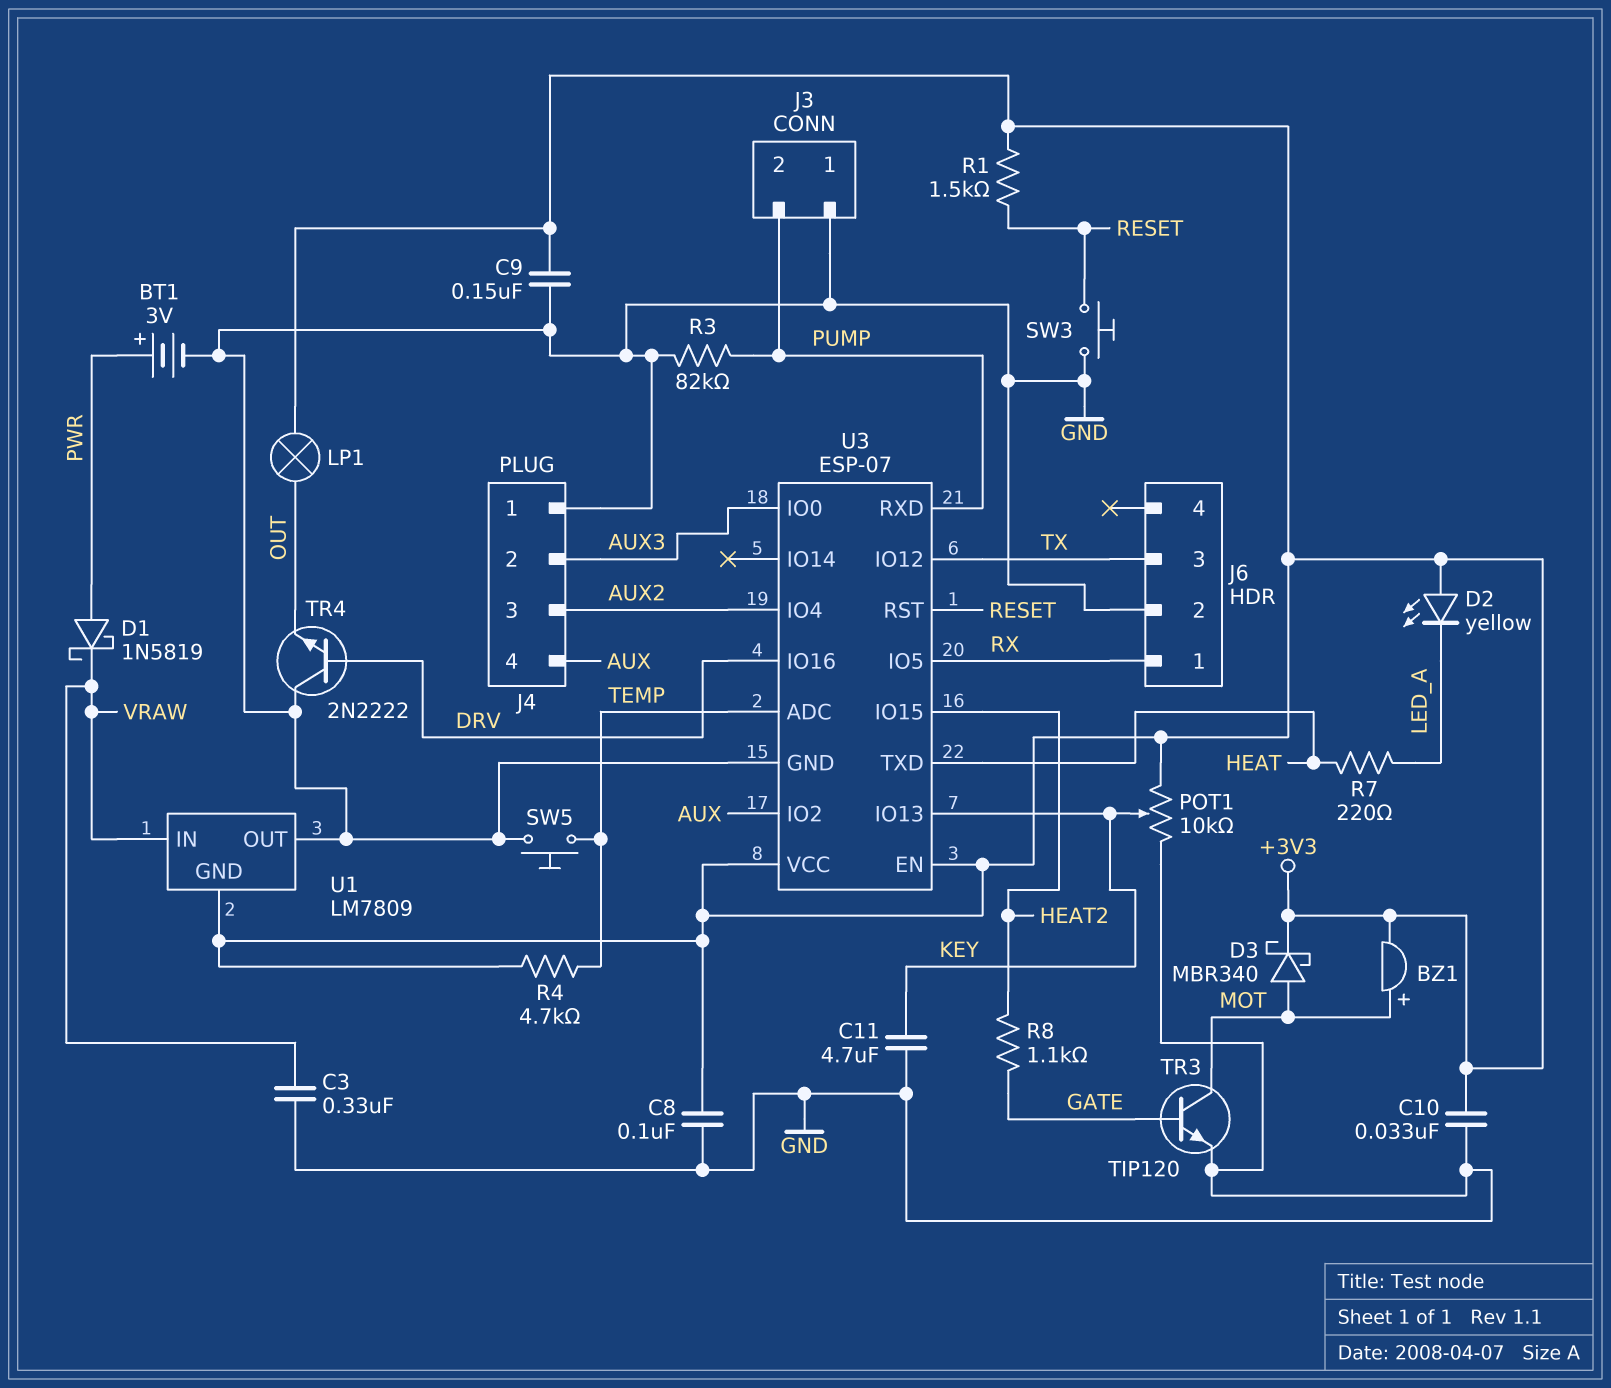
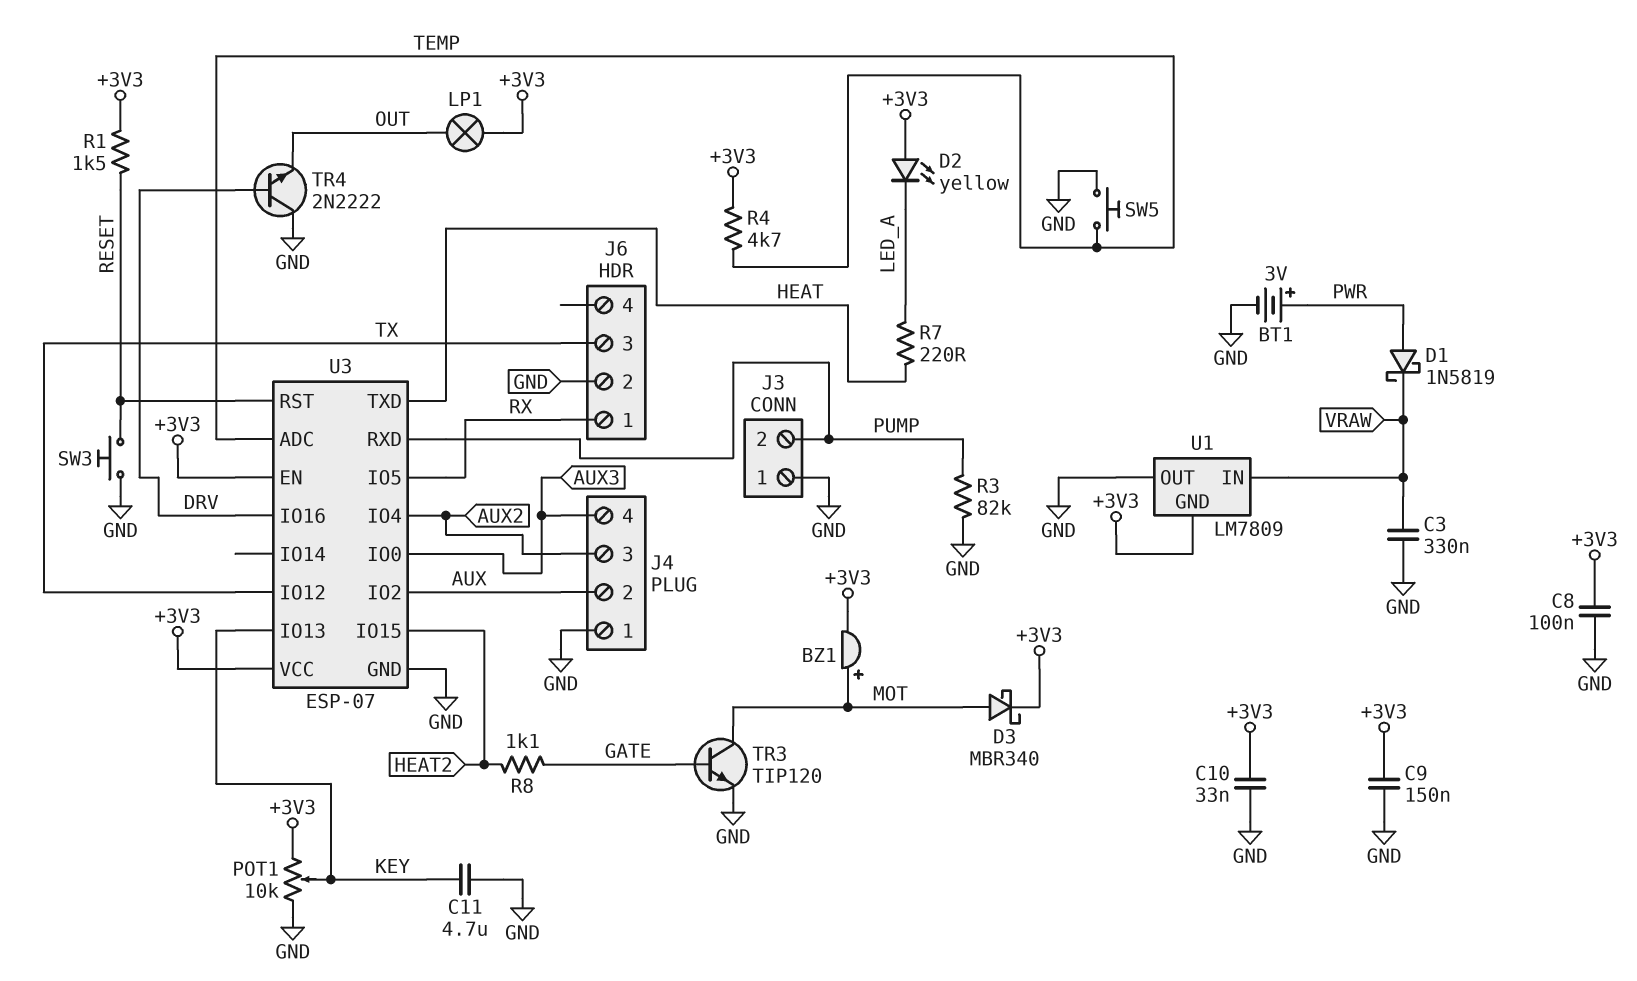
J4 pin 2: AUX3 -> AUX
J4 pin 4: AUX -> AUX3

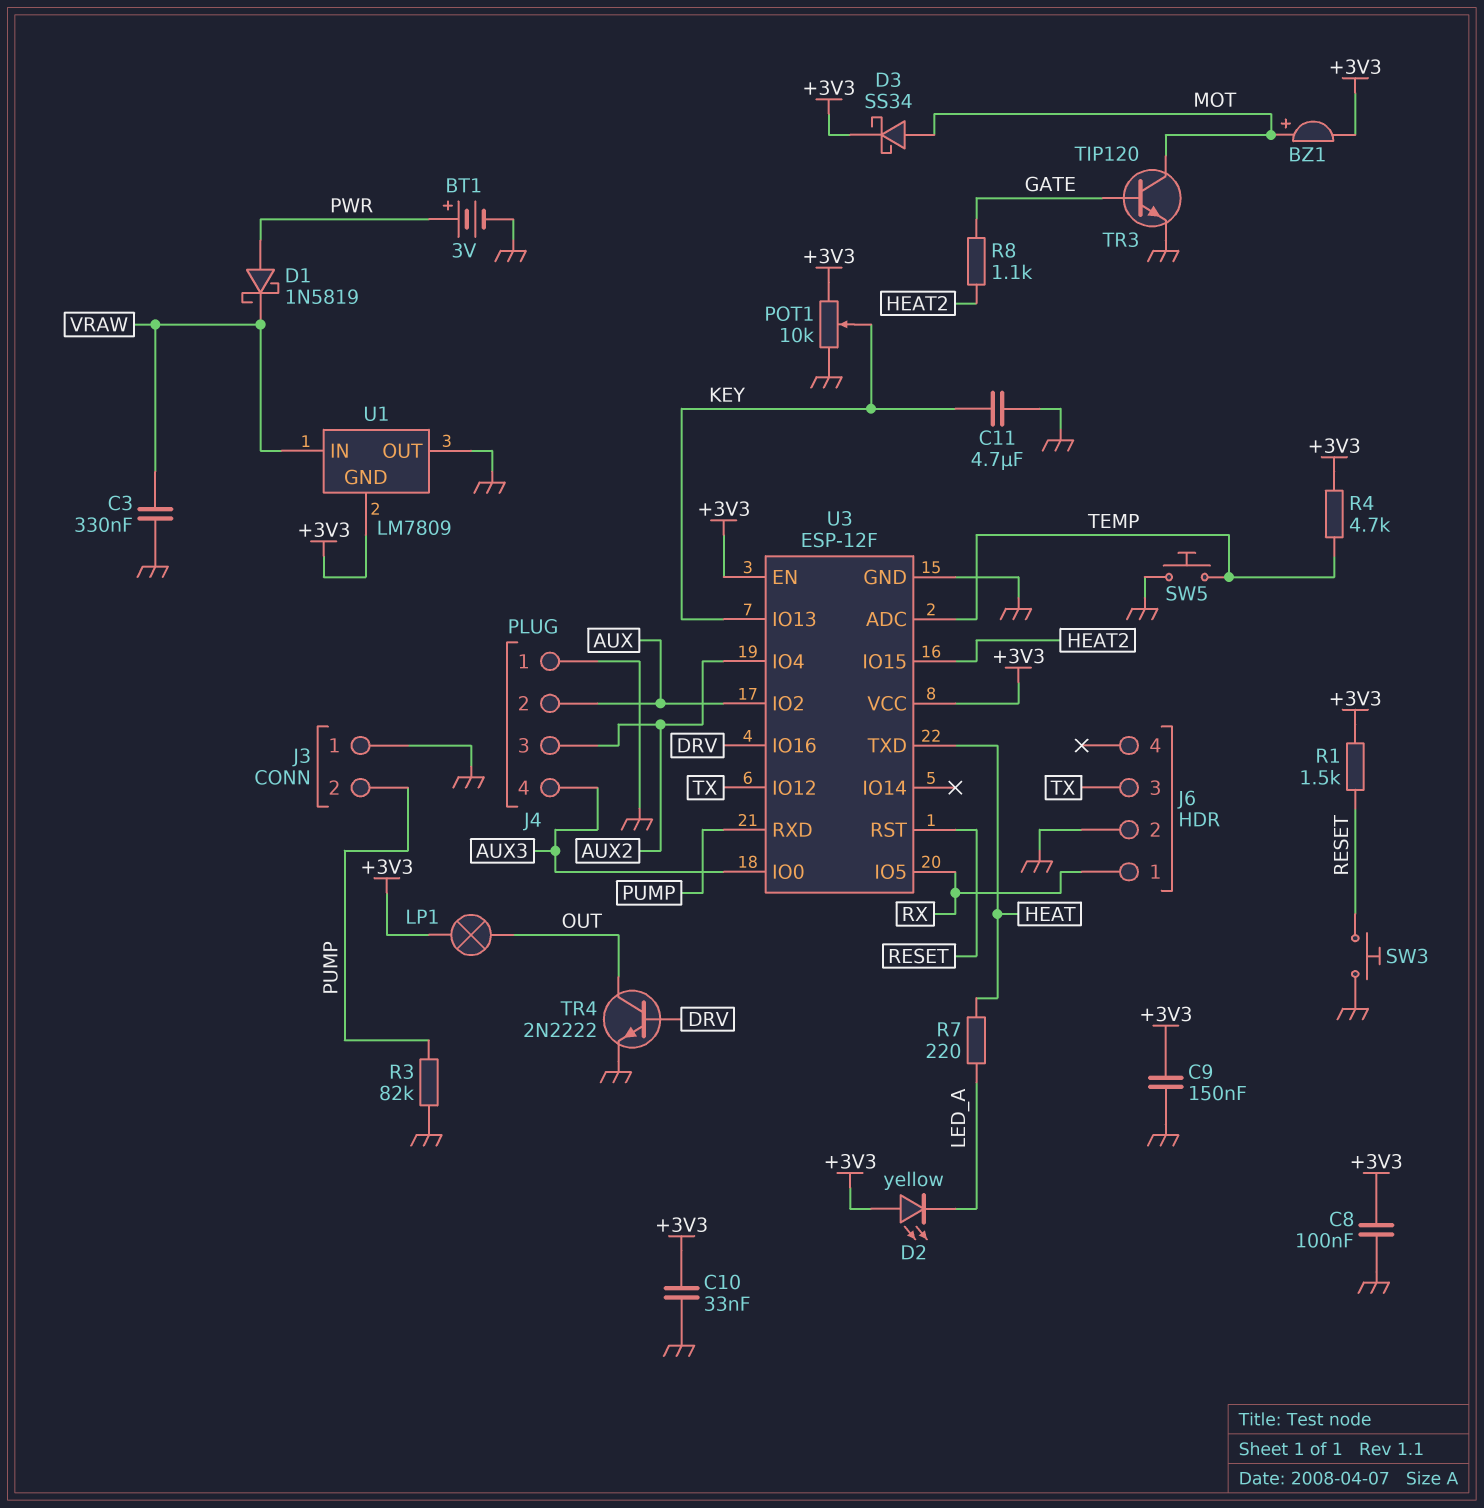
D3: schottky MBR340 (A MOT, K +3V3) -> schottky SS34 (A MOT, K +3V3)
TR4: NPN 2N2222 (B DRV, C GND, E OUT) -> NPN 2N2222 (B DRV, C OUT, E GND)
U3: ESP-07 -> ESP-12F

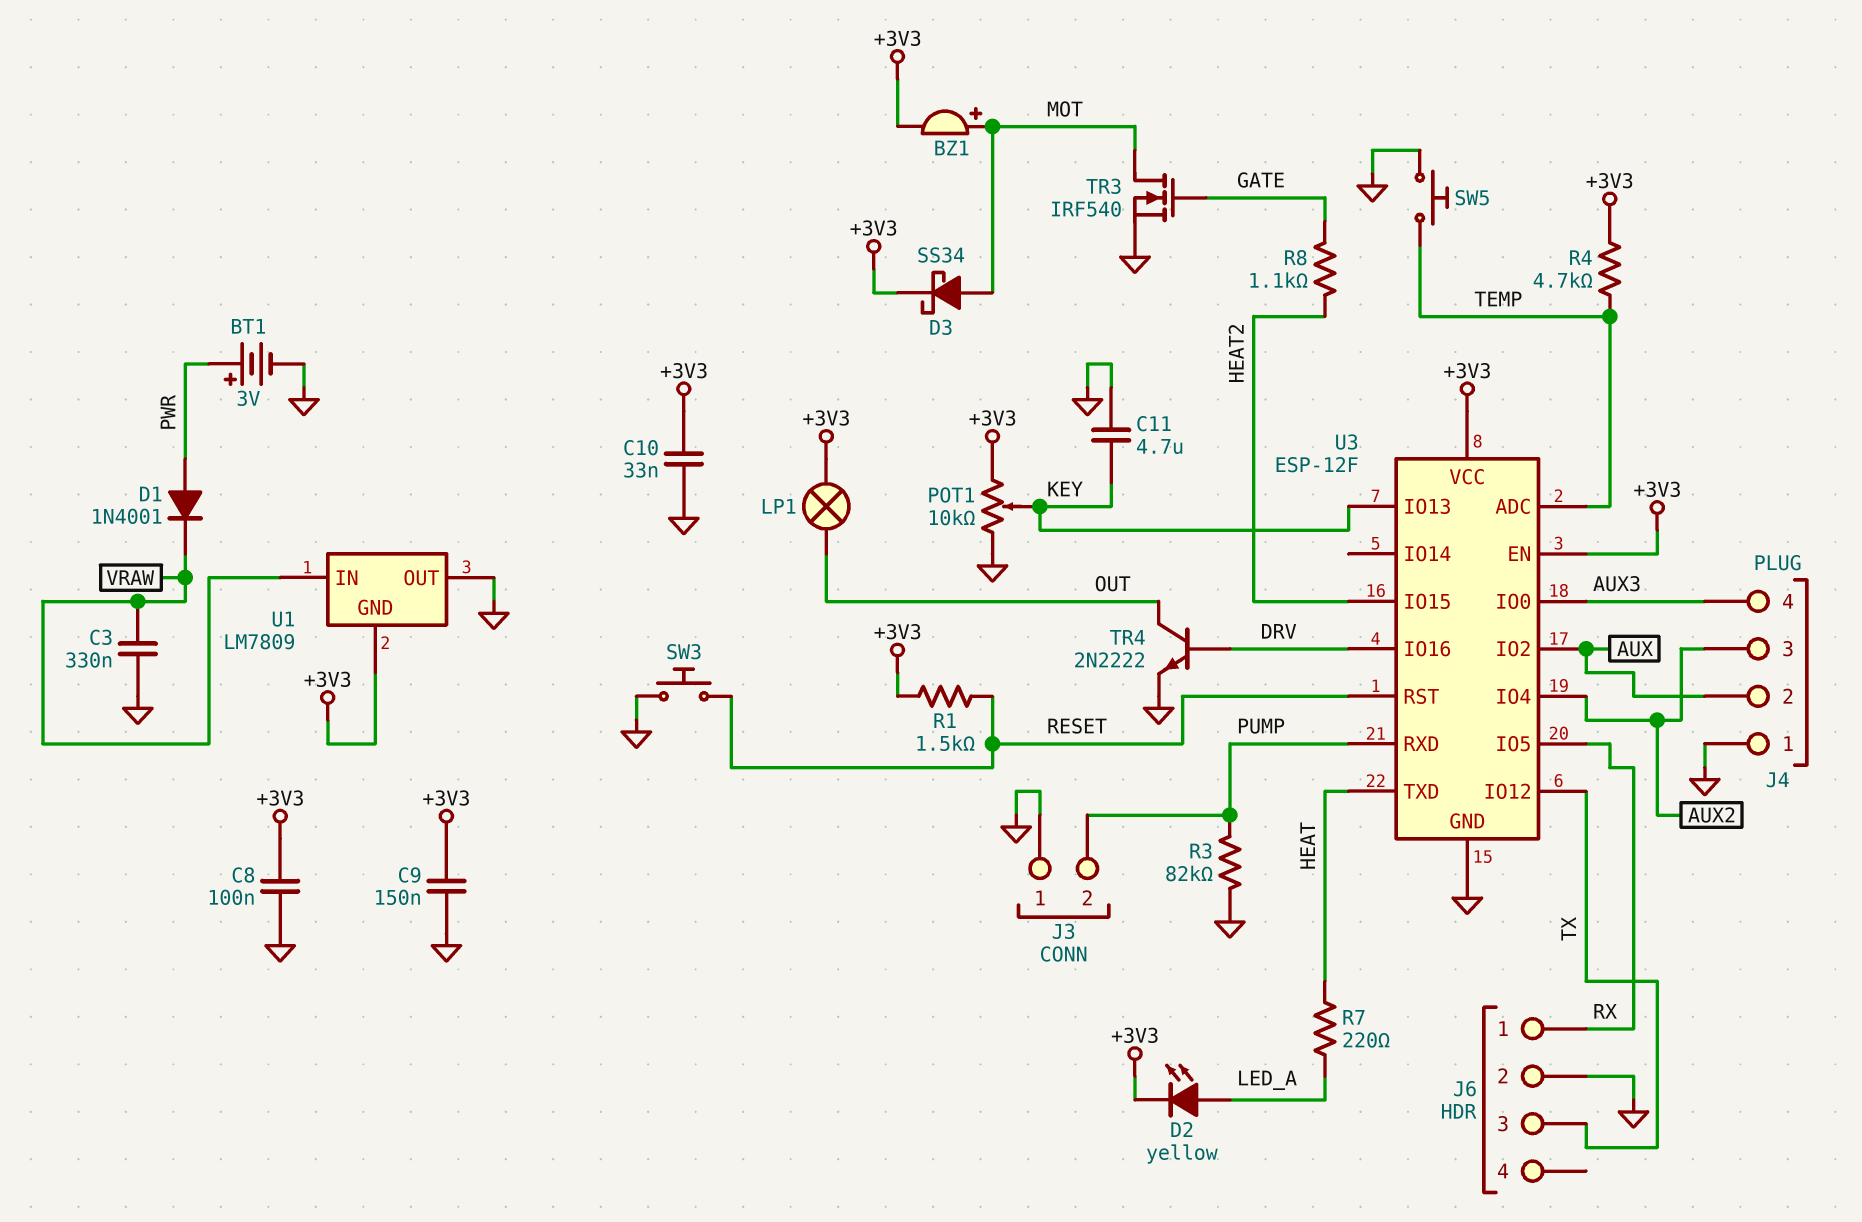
D1: schottky 1N5819 (A PWR, K VRAW) -> diode 1N4001 (A PWR, K VRAW)
D2: LED yellow (A +3V3, K LED_A) -> LED yellow (A LED_A, K +3V3)
TR3: NPN TIP120 (B GATE, C MOT, E GND) -> NMOS IRF540 (G GATE, D MOT, S GND)

